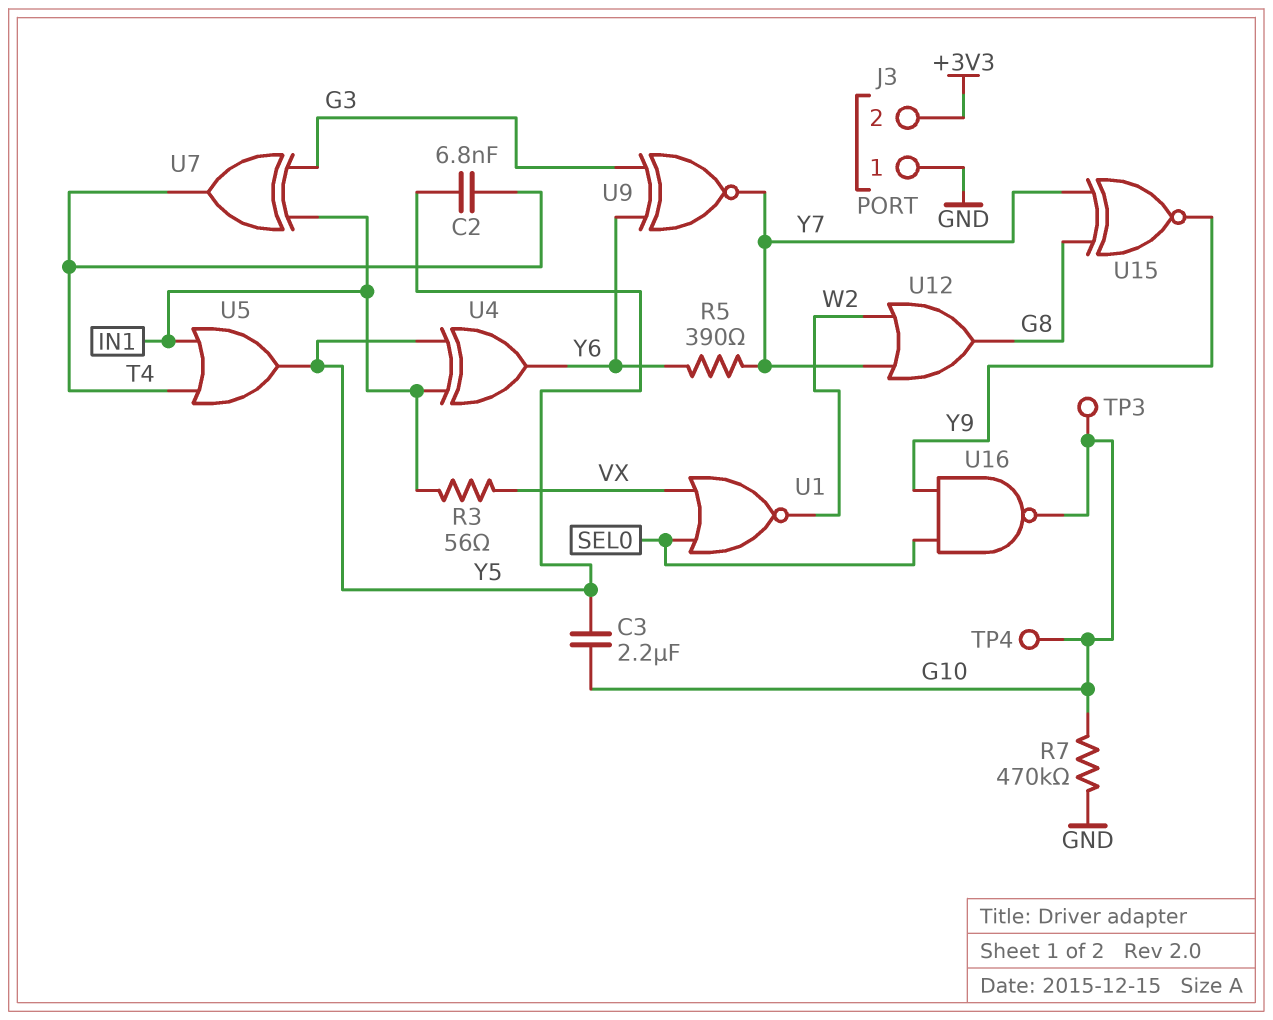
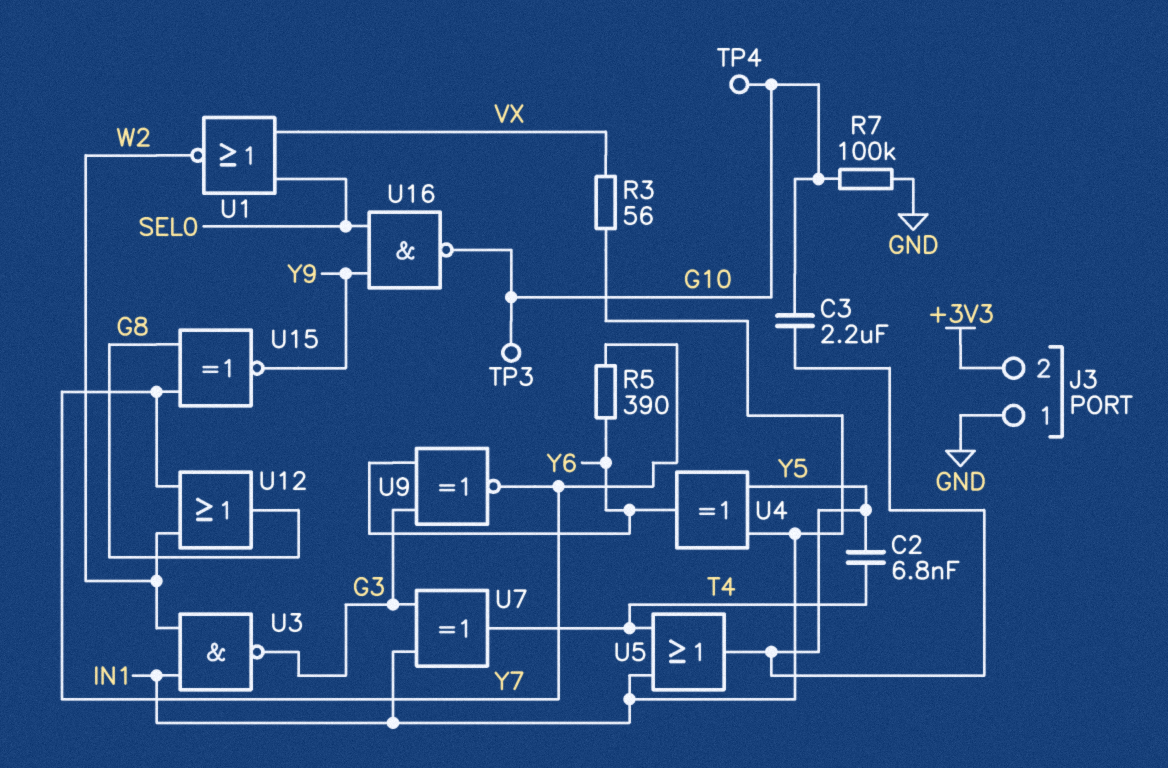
R7: 470k (G10, GND) -> 100k (G10, GND)
U3: none -> NAND (in IN1, in W2, out G3)

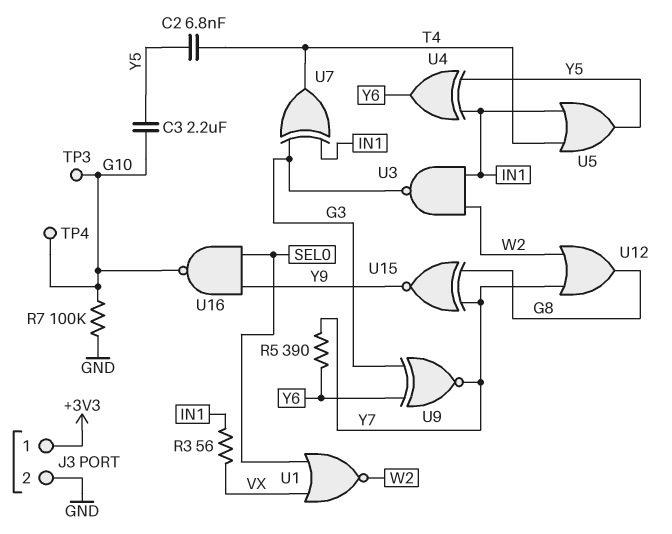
J3 pin 1: GND -> +3V3
J3 pin 2: +3V3 -> GND

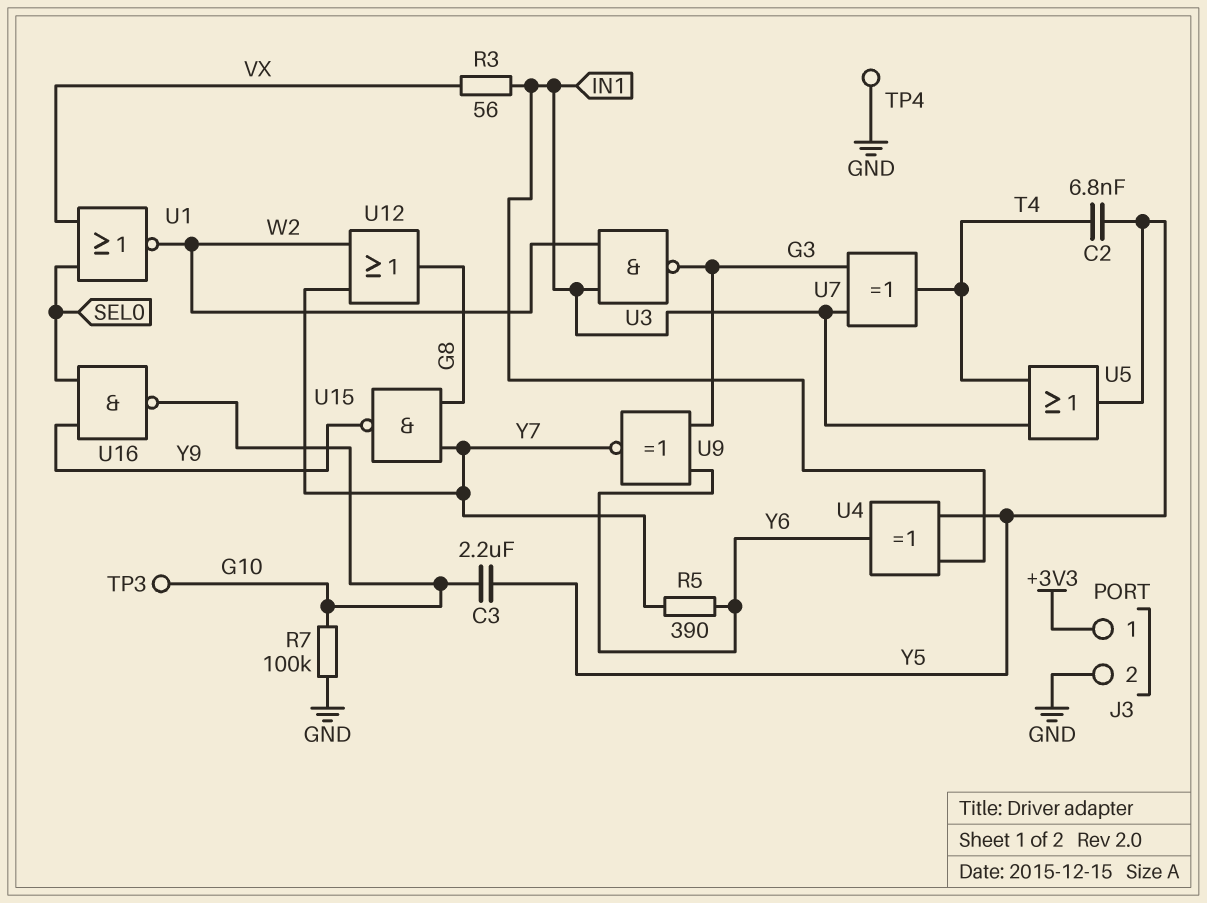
TP4: test point (G10) -> test point (GND)
U15: XNOR (in G8, in Y7, out Y9) -> NAND (in G8, in Y7, out Y9)

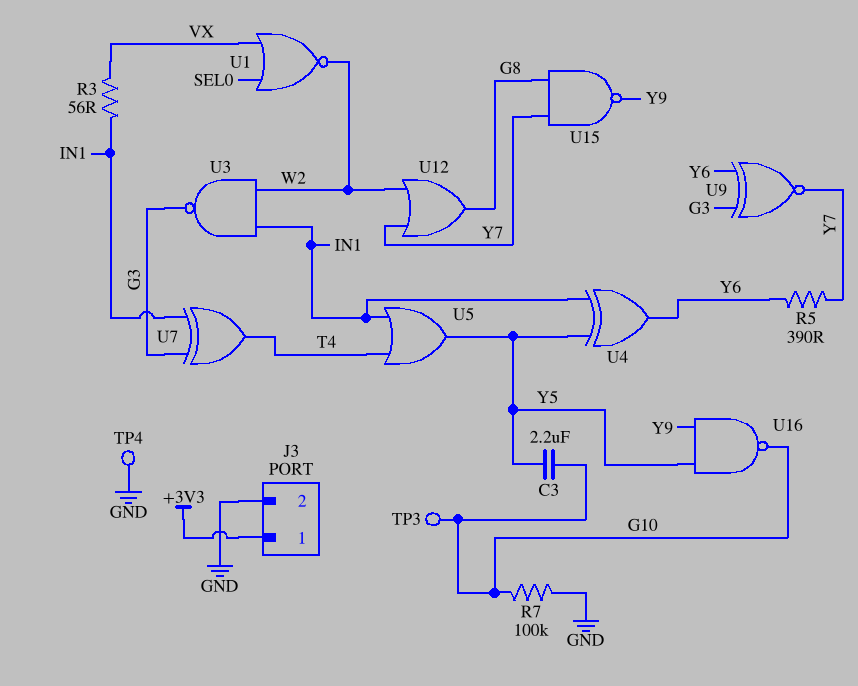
C2: 6.8nF (T4, Y5) -> none
U16: NAND (in SEL0, in Y9, out G10) -> NAND (in Y5, in Y9, out G10)

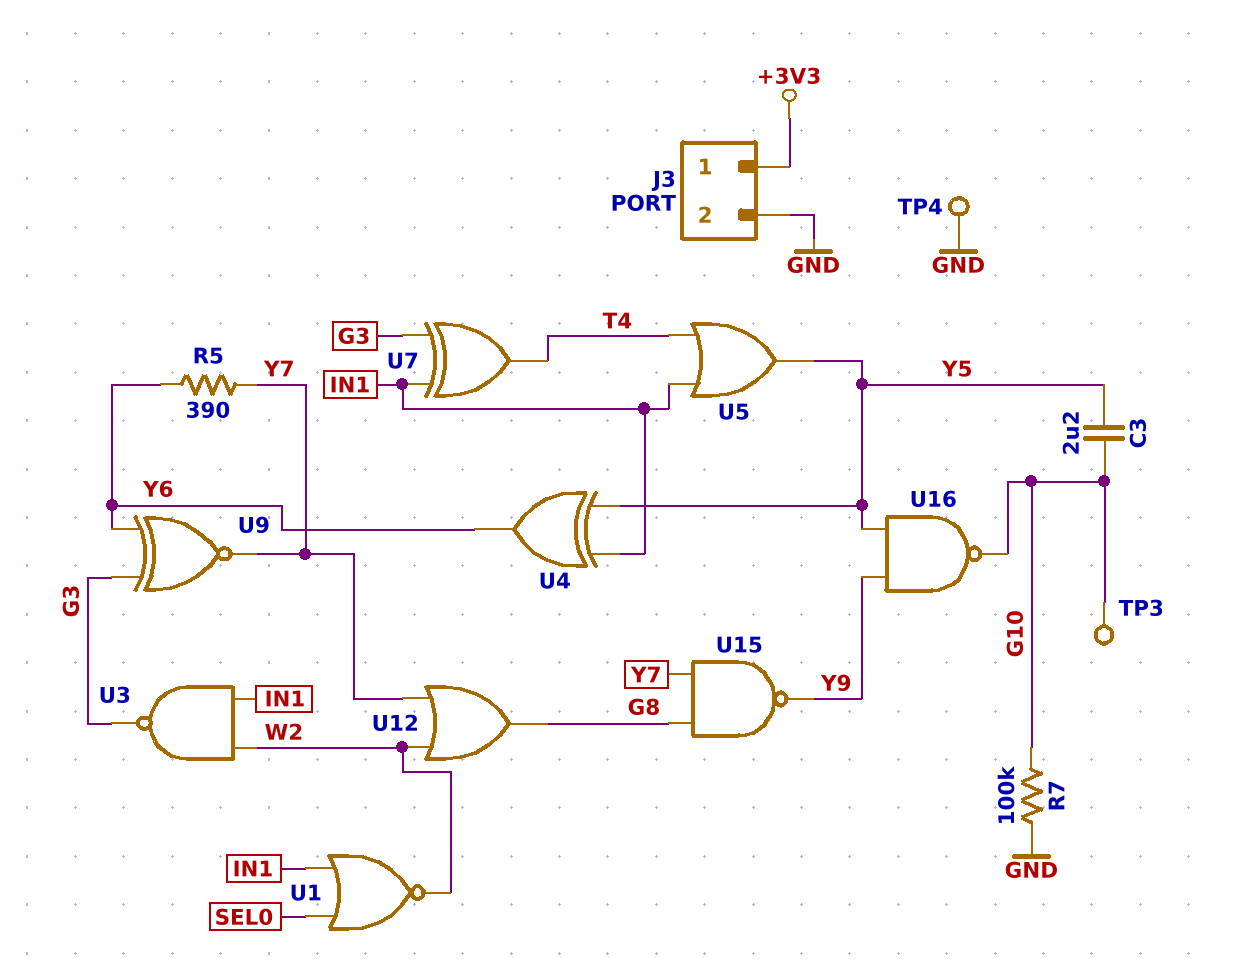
R3: 56 (IN1, VX) -> none
U1: NOR (in SEL0, in VX, out W2) -> NOR (in IN1, in SEL0, out W2)

